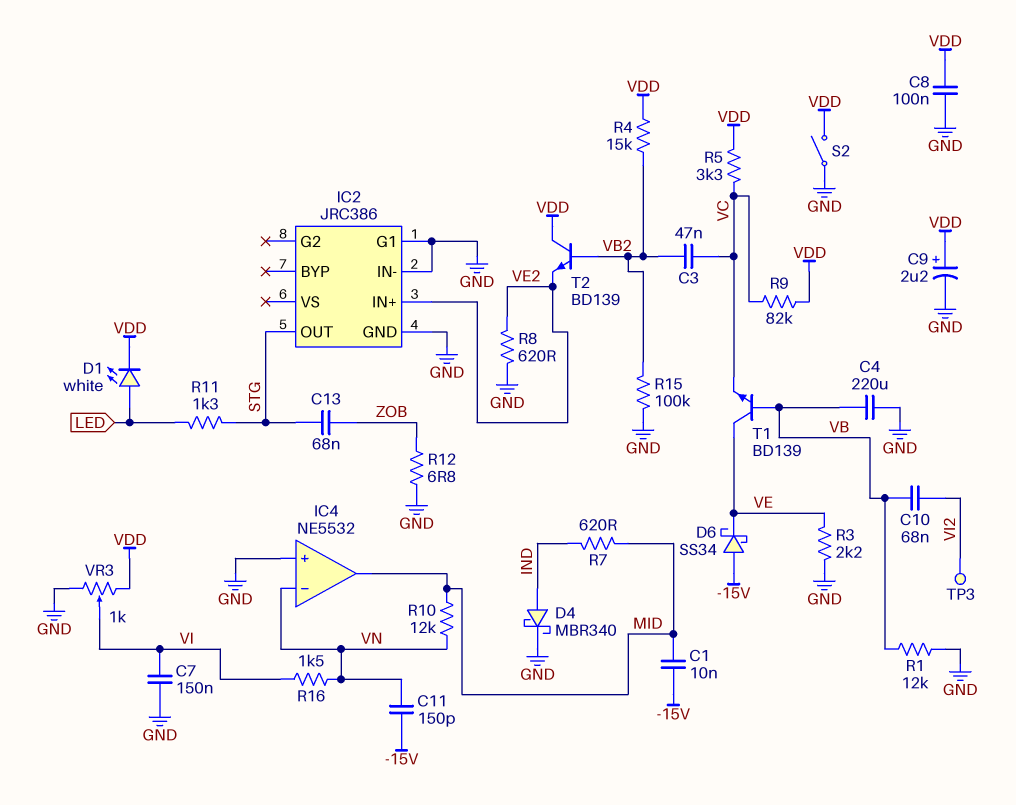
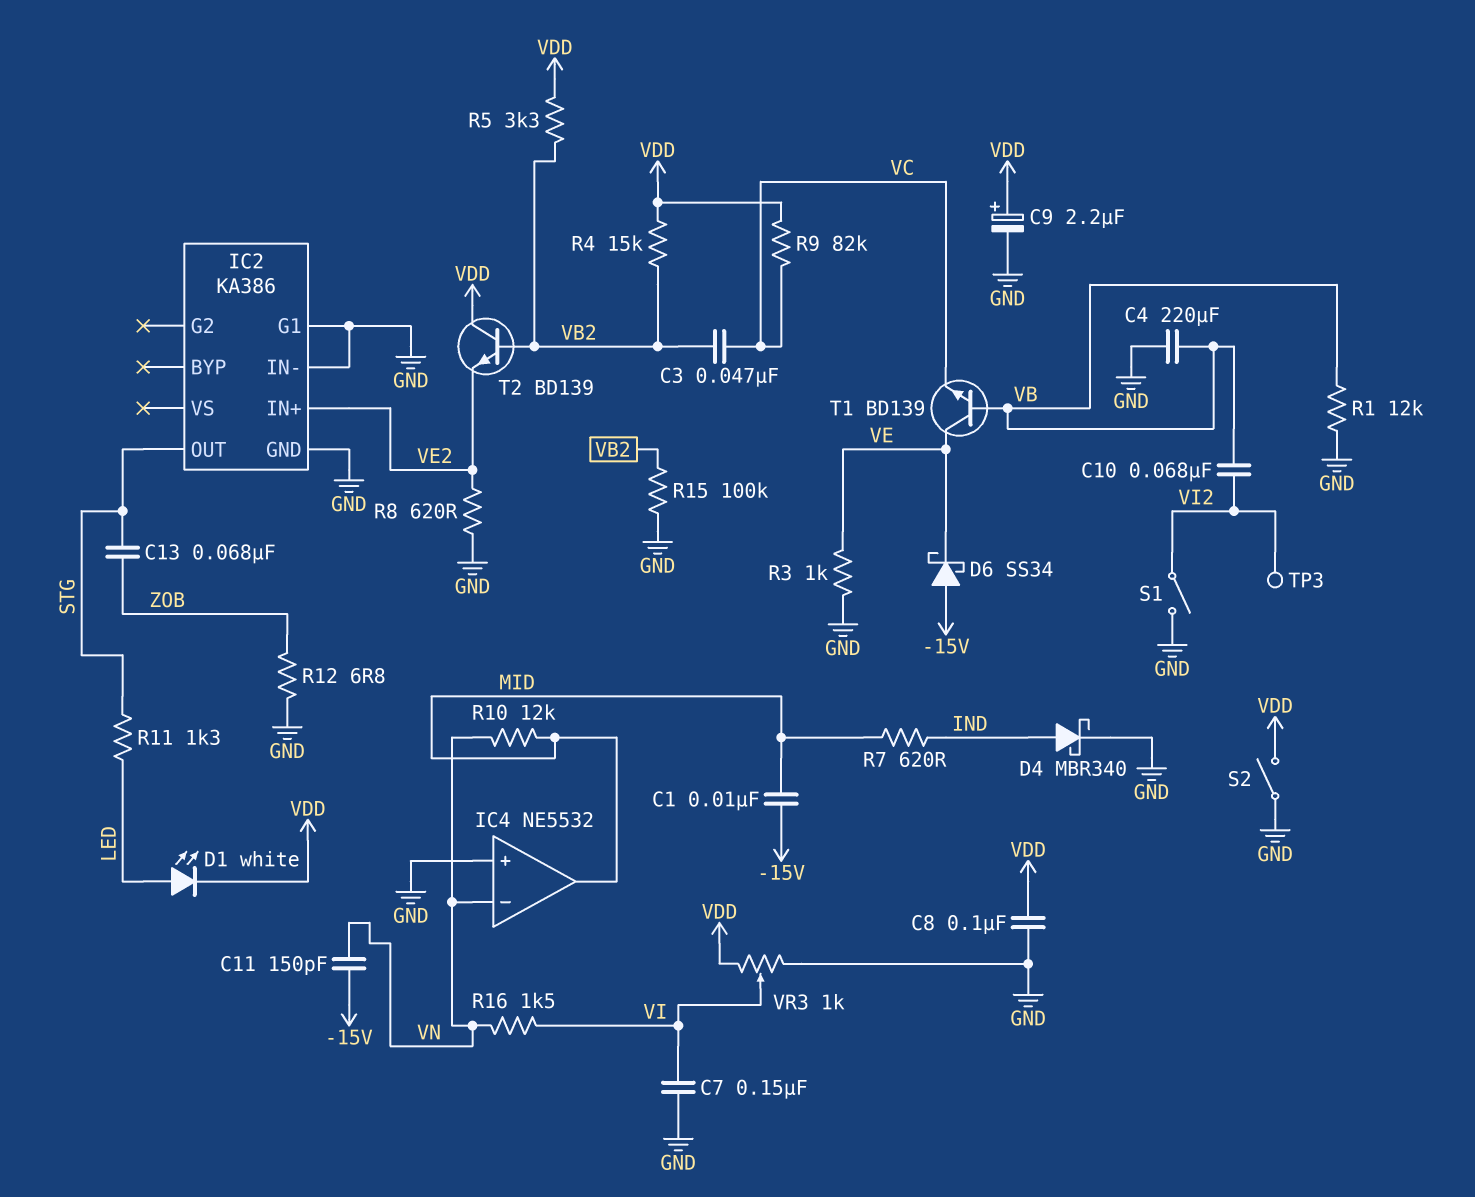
IC2: JRC386 -> KA386
R3: 2.2k (GND, VE) -> 1k (GND, VE)
R5: 3.3k (VC, VDD) -> 3.3k (VB2, VDD)
S1: none -> switch (GND, VI2)

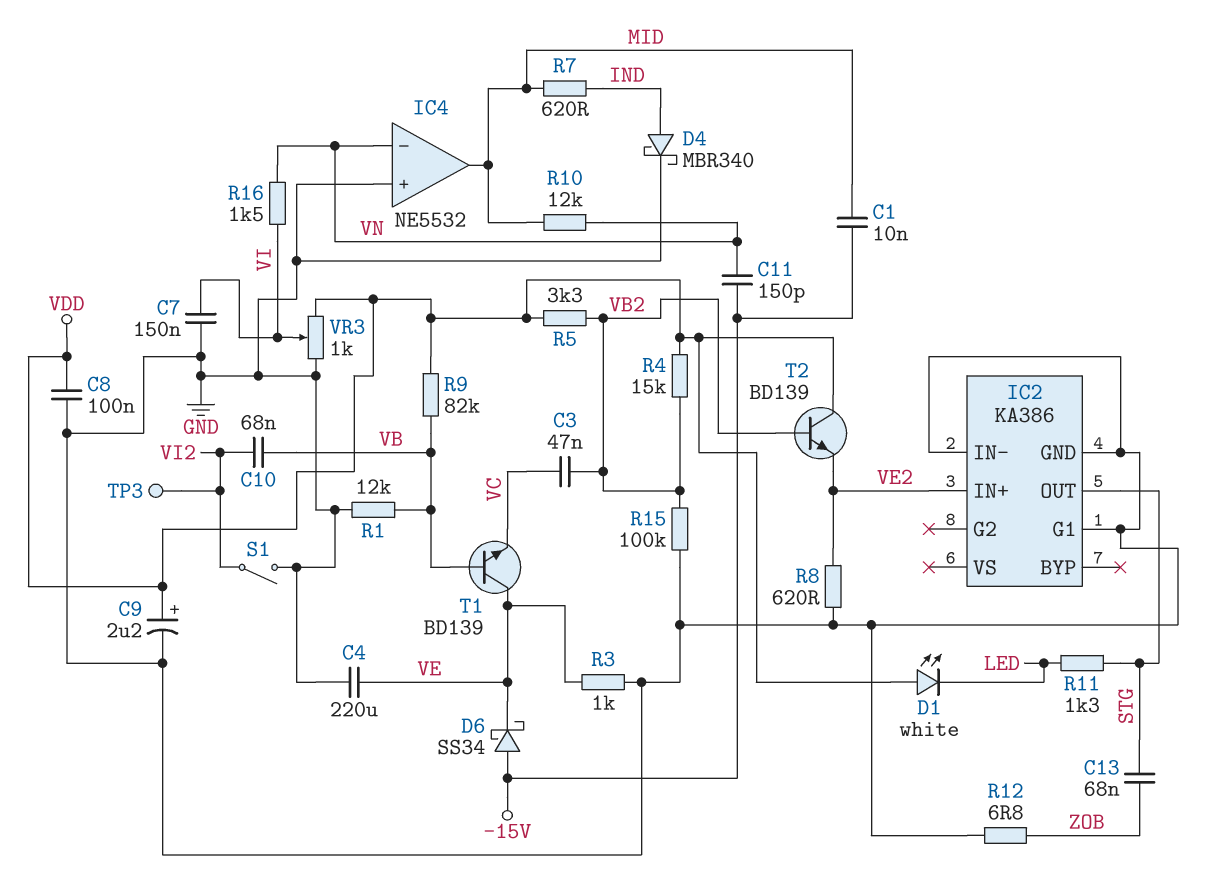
C4: 220uF (GND, VB) -> 220uF (GND, VE)
D1: LED white (A LED, K VDD) -> LED white (A VDD, K LED)
R9: 82k (VC, VDD) -> 82k (VB, VDD)
S2: switch (GND, VDD) -> none

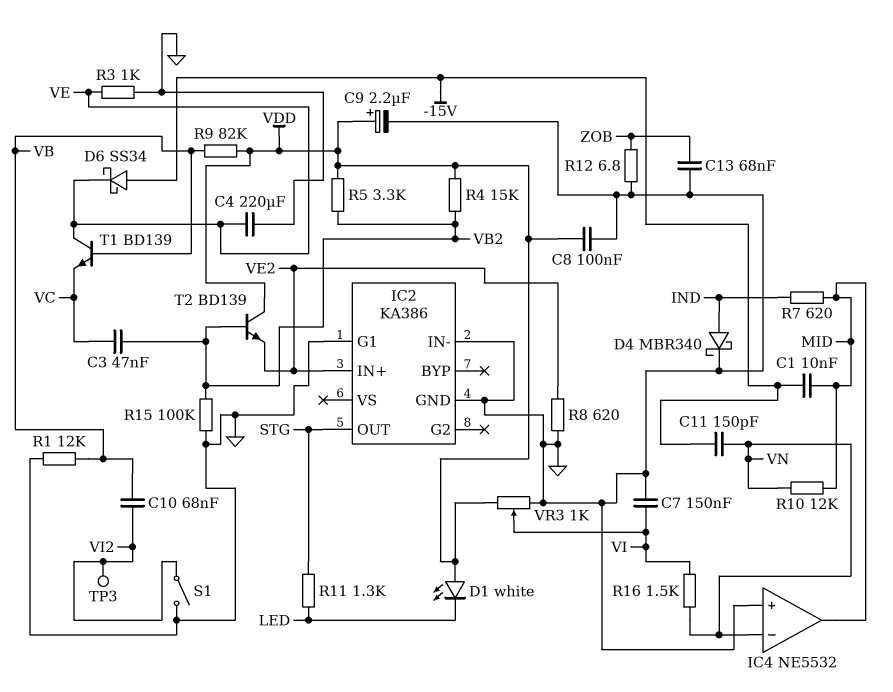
C13: 68nF (STG, ZOB) -> 68nF (GND, ZOB)

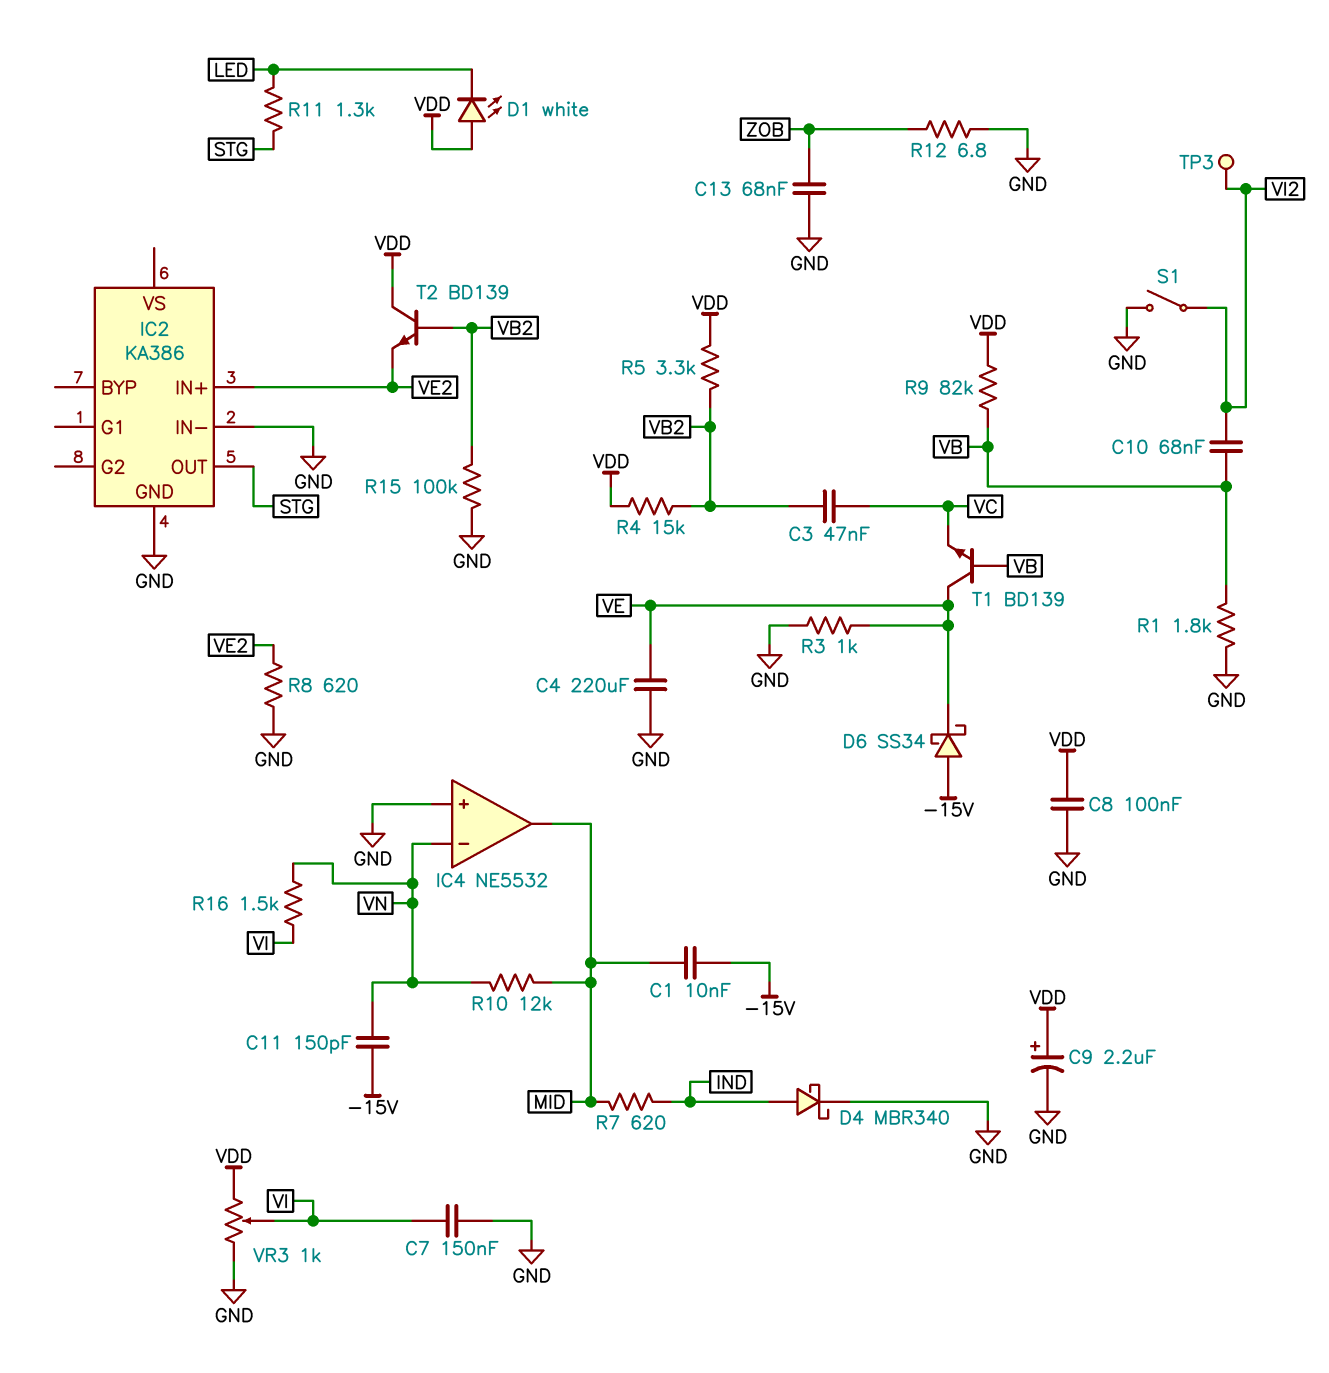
IC2 pin G1: GND -> none
R1: 12k (GND, VB) -> 1.8k (GND, VB)

